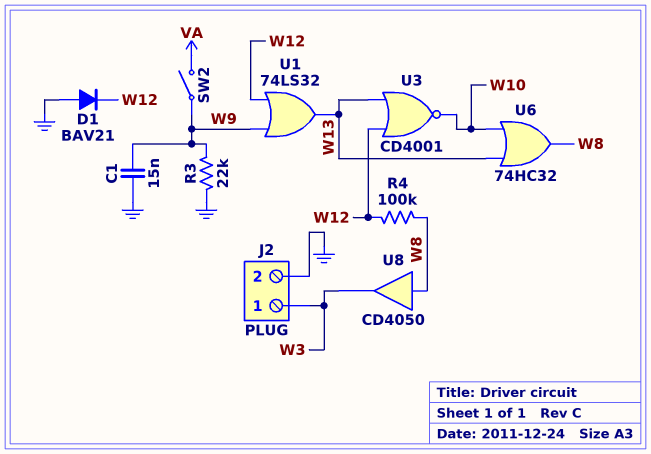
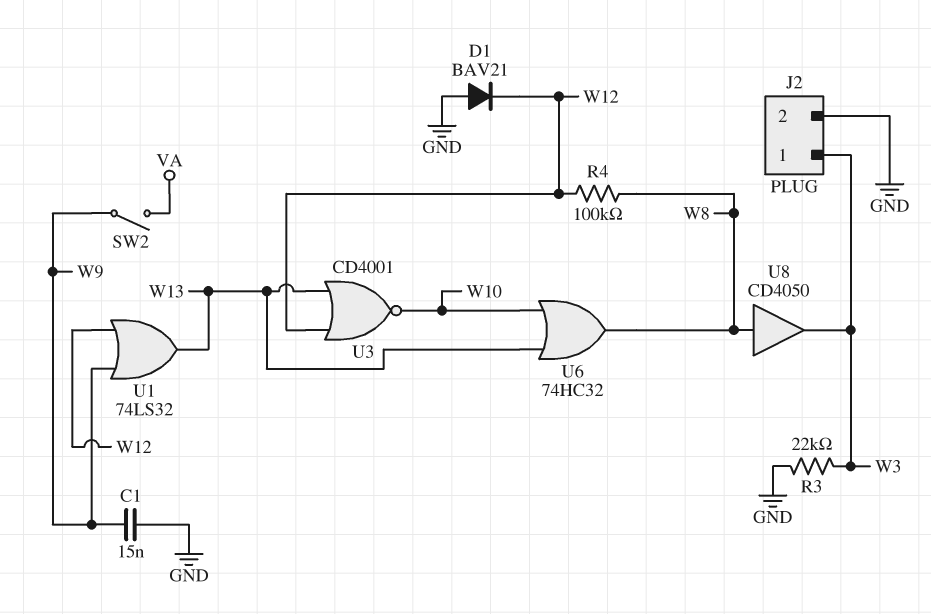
R3: 22k (GND, W9) -> 22k (GND, W3)

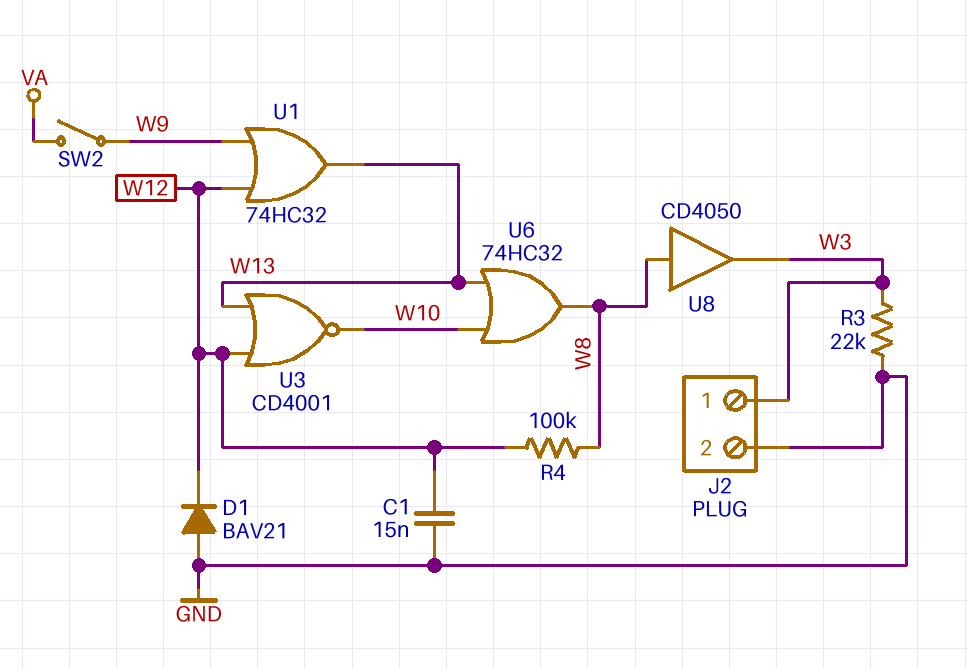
C1: 15nF (GND, W9) -> 15nF (GND, W12)
U1: OR 74LS32 (in W9, in W12, out W13) -> OR 74HC32 (in W9, in W12, out W13)

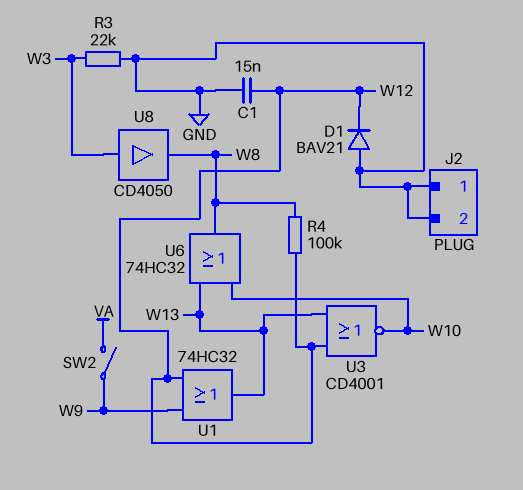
J2 pin 1: W3 -> GND
U8: buffer CD4050 (in W8, out W3) -> buffer CD4050 (in W3, out W8)

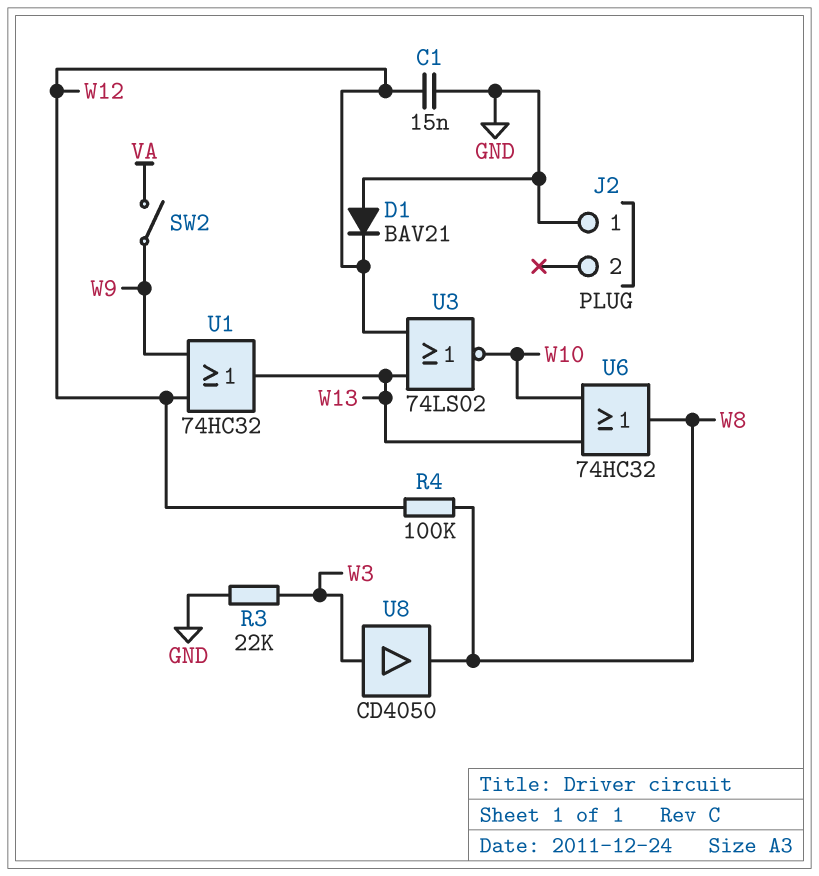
J2 pin 2: GND -> none
U3: NOR CD4001 (in W12, in W13, out W10) -> NOR 74LS02 (in W12, in W13, out W10)

